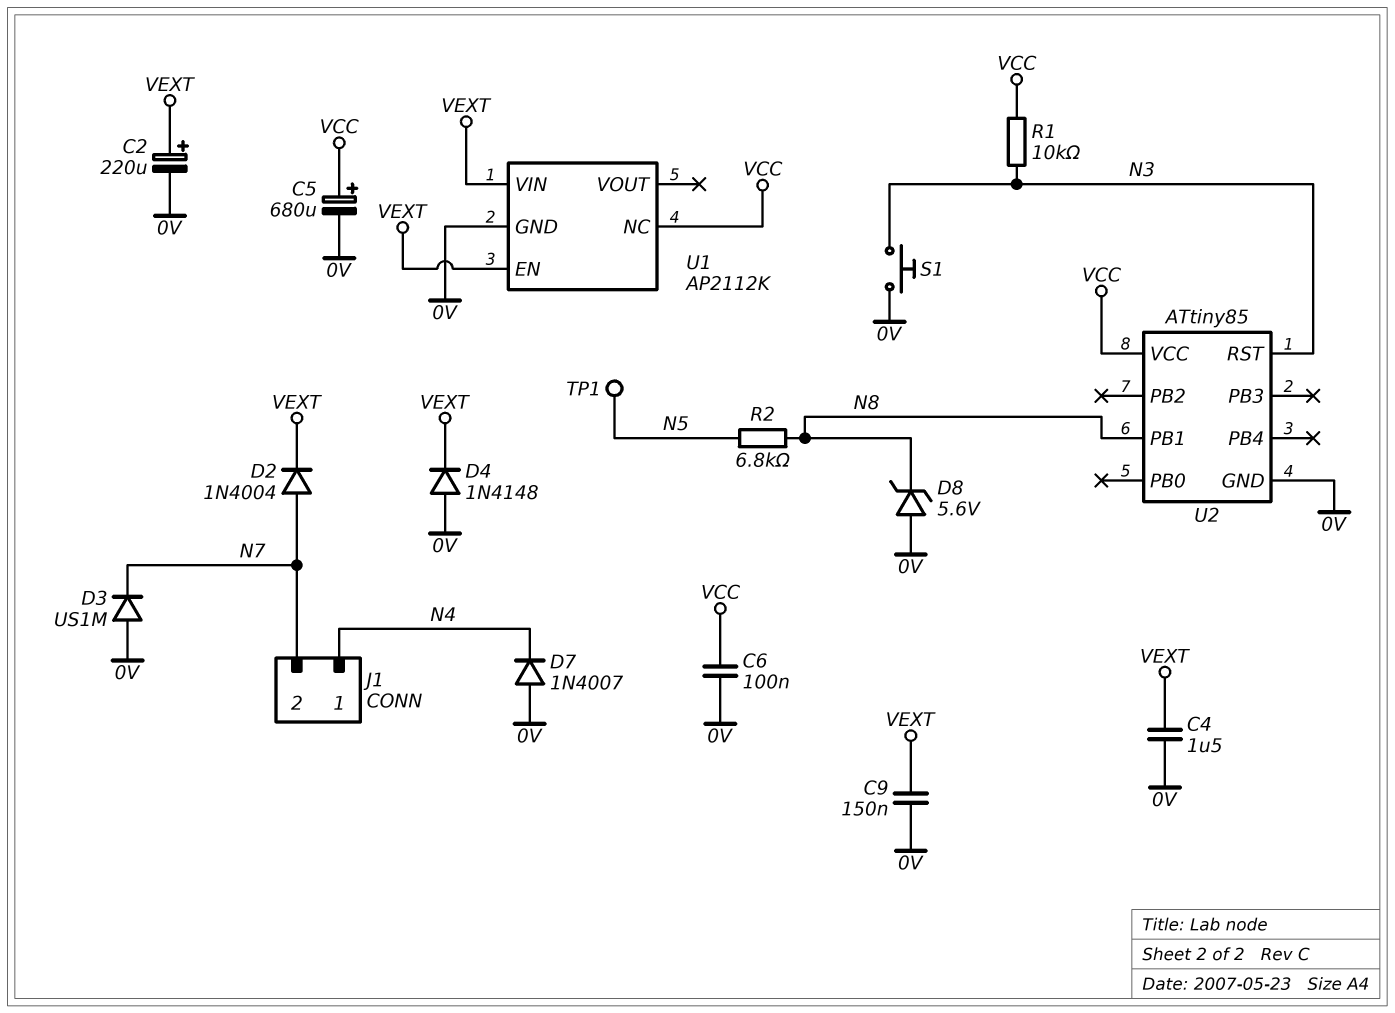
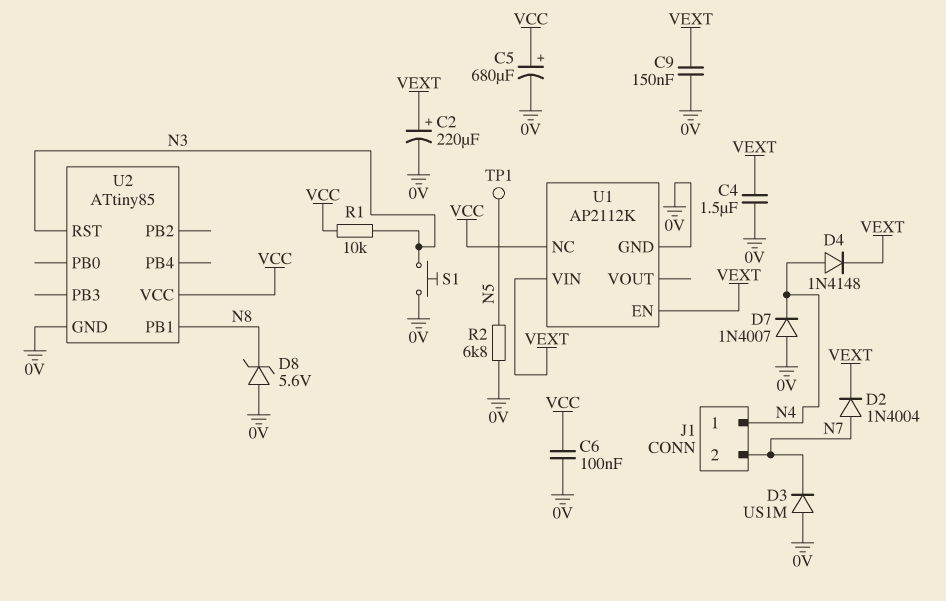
D4: diode 1N4148 (A 0V, K VEXT) -> diode 1N4148 (A N4, K VEXT)
R2: 6.8k (N5, N8) -> 6.8k (0V, N5)

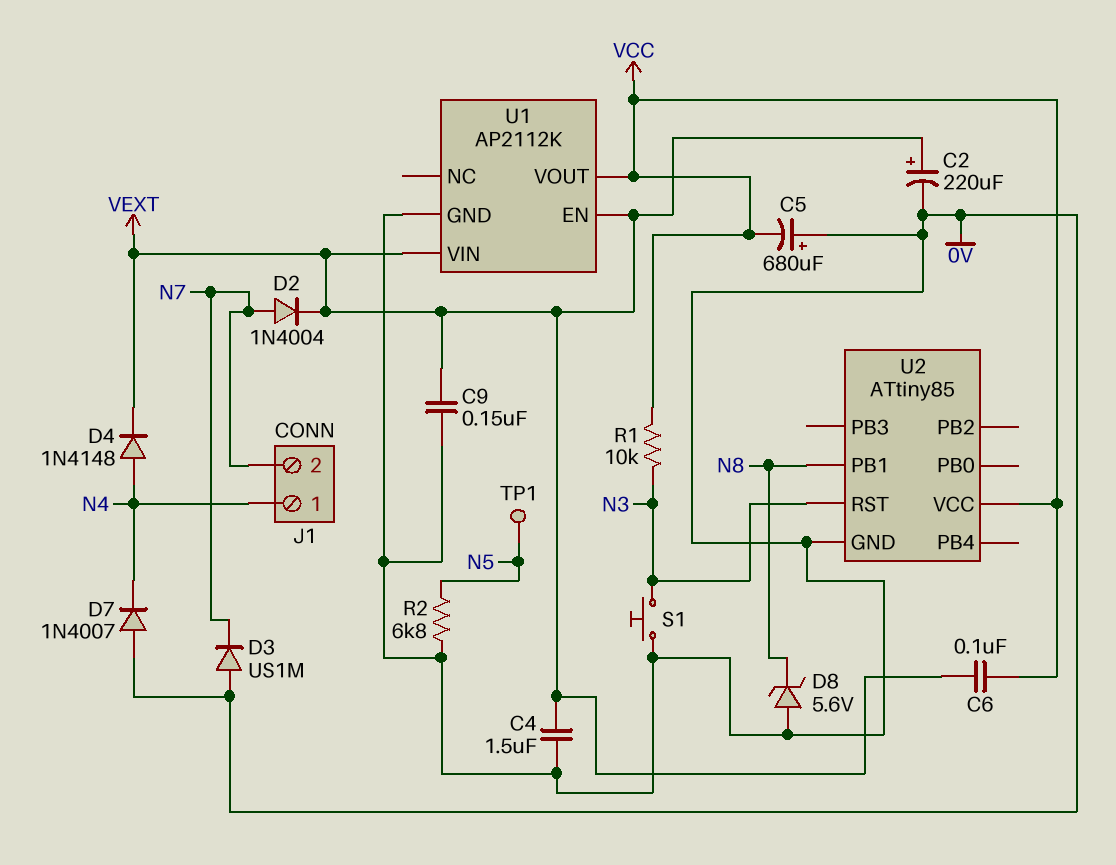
C5: 680uF (plus VCC, minus 0V) -> 680uF (plus 0V, minus VCC)
C6: 100nF (0V, VCC) -> 100nF (VCC, VEXT)
U1 pin NC: VCC -> none
U1 pin VOUT: none -> VCC

